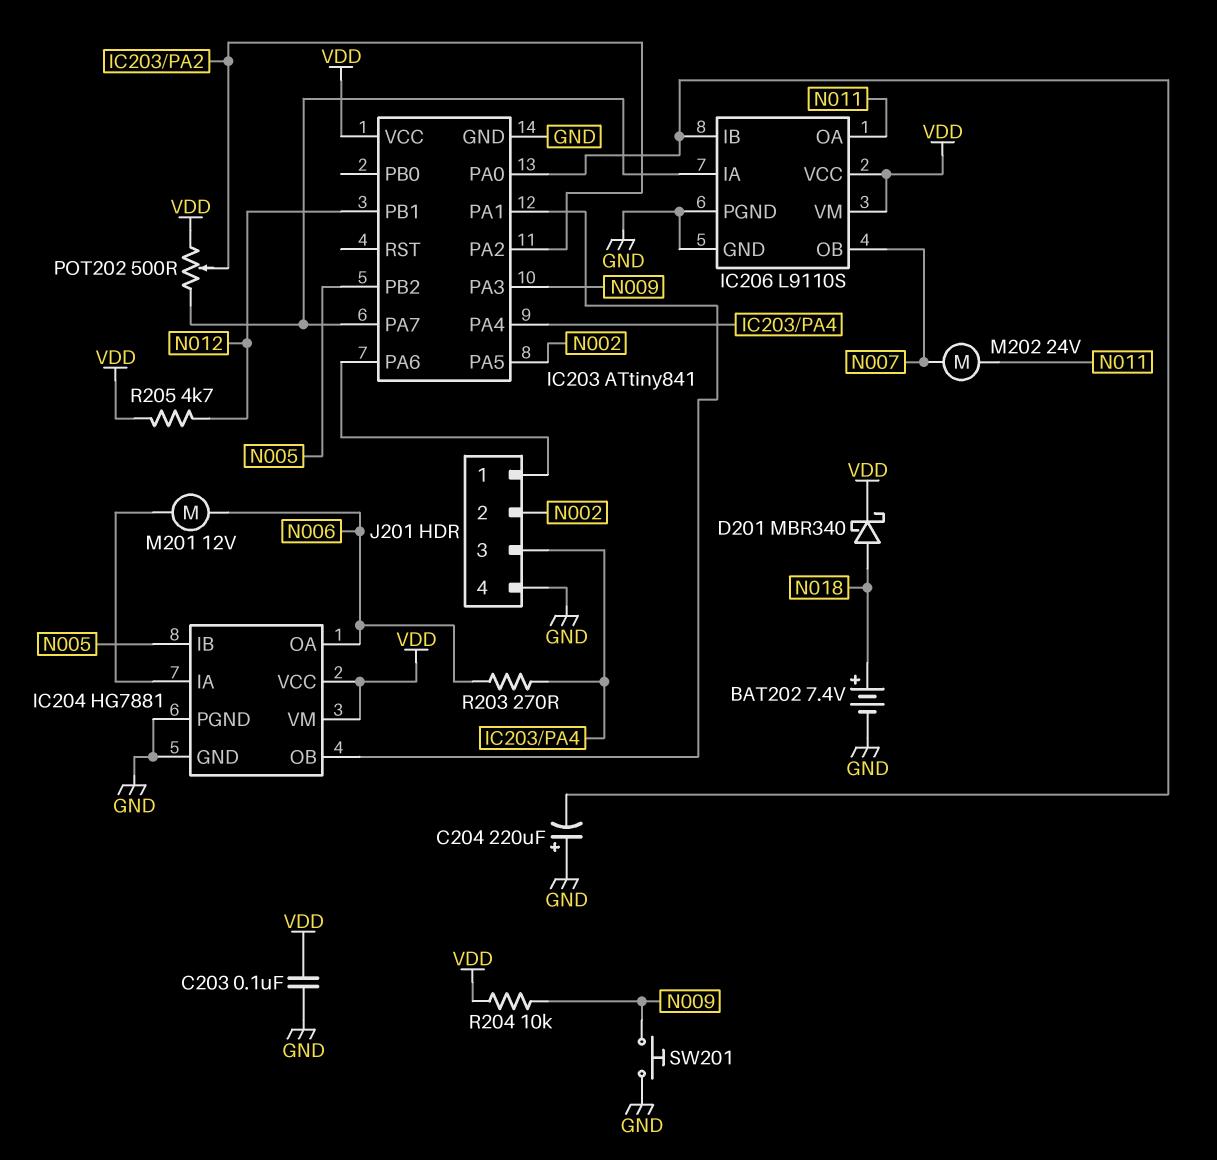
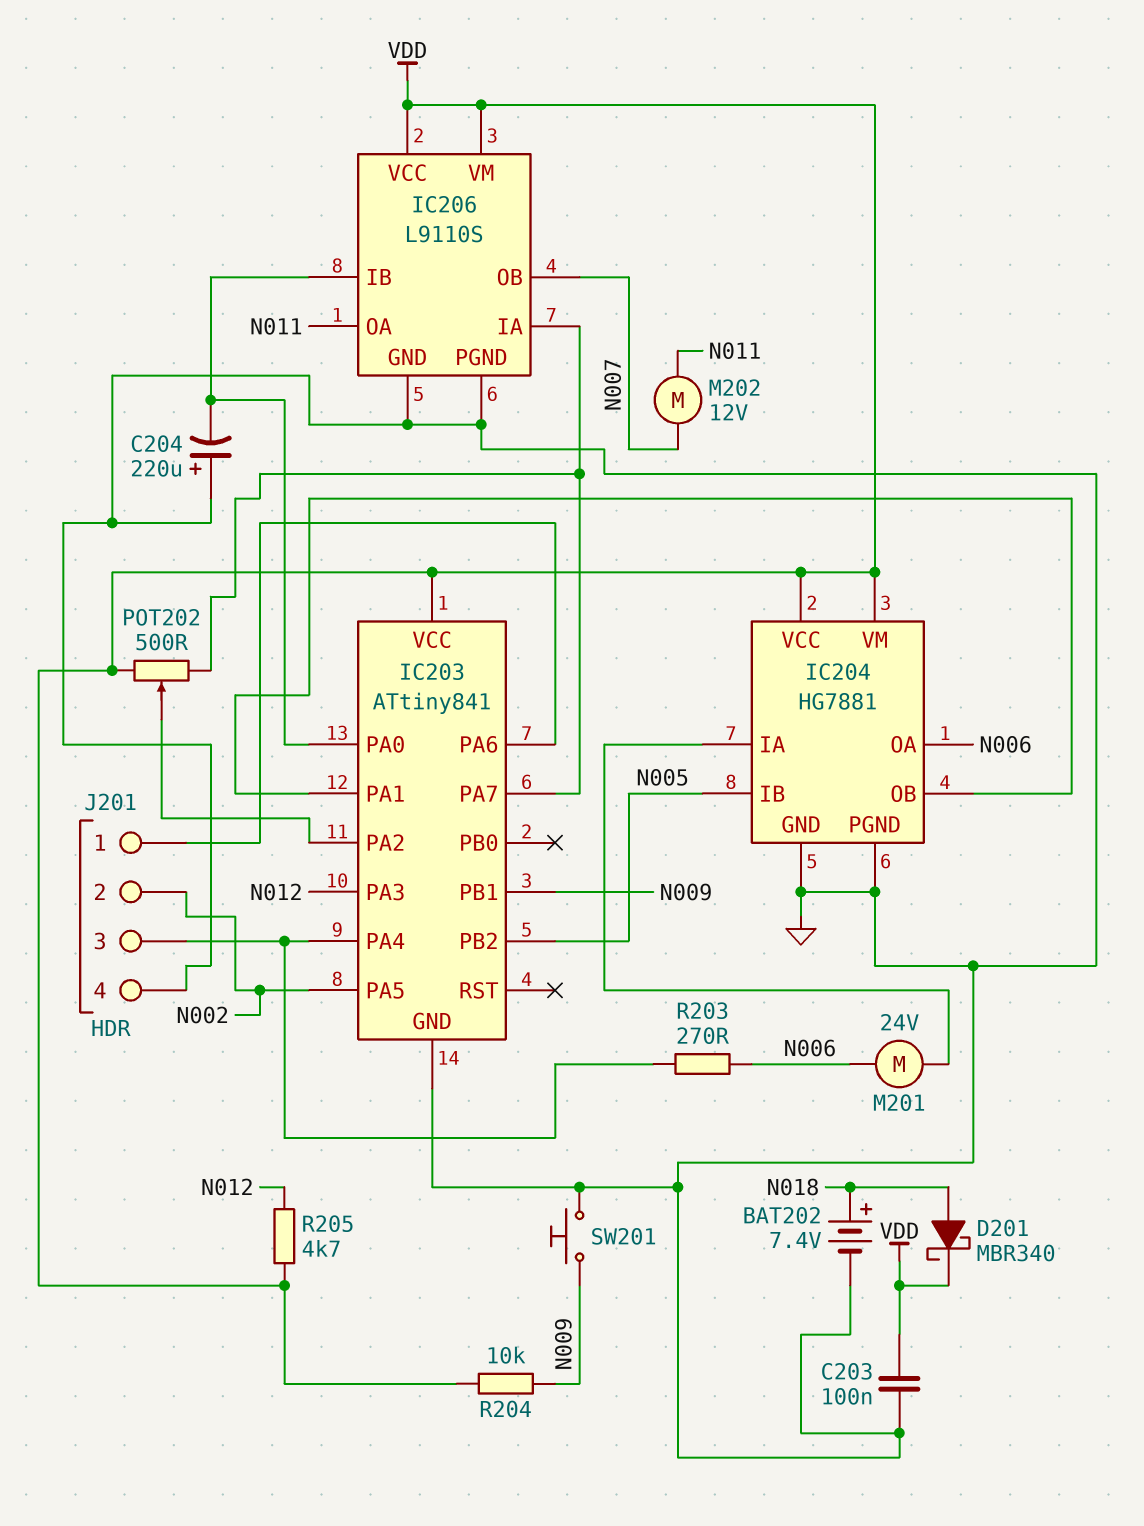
IC203 pin PA3: N009 -> N012
IC203 pin PB1: N012 -> N009
M201: motor 12V (IC204/IA, N006) -> motor 24V (IC204/IA, N006)
M202: motor 24V (N007, N011) -> motor 12V (N007, N011)

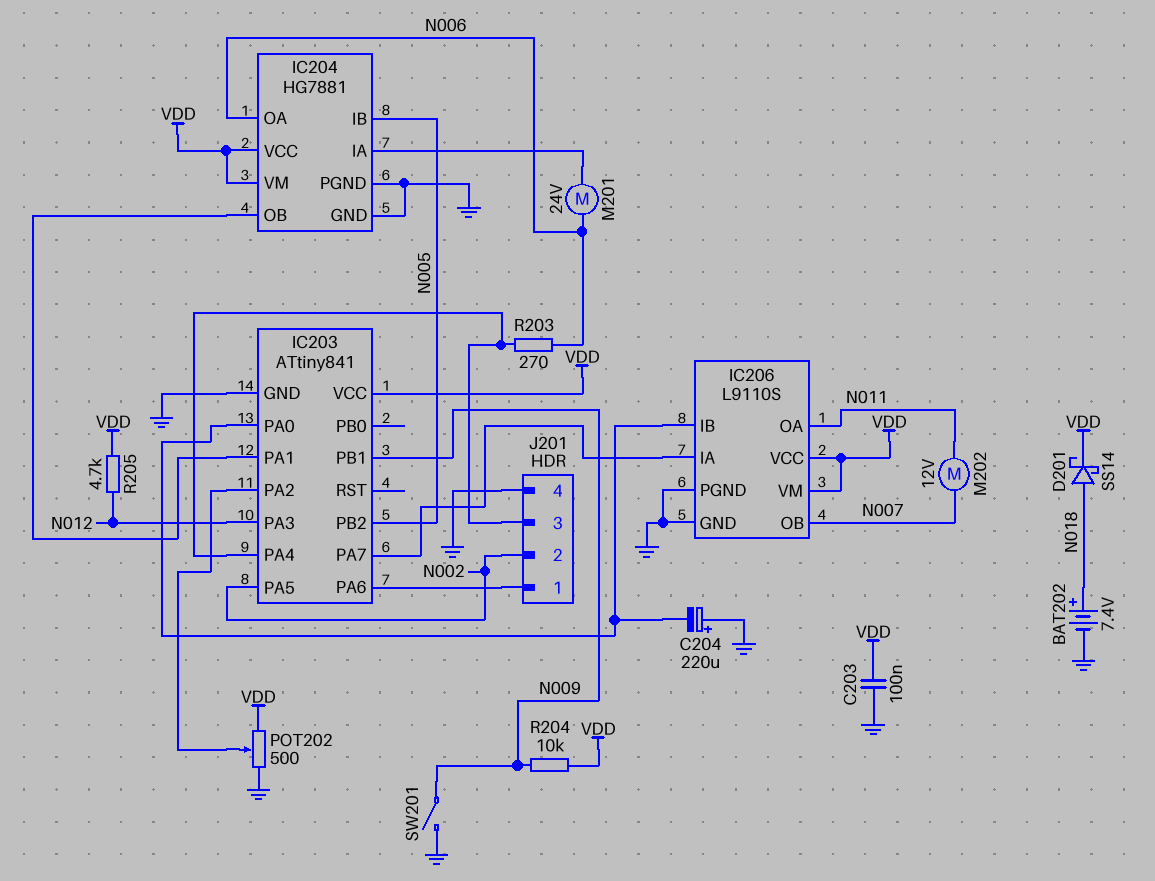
D201: schottky MBR340 (A N018, K VDD) -> schottky SS14 (A N018, K VDD)
POT202: 500 (IC203/PA7, VDD, wiper IC203/PA2) -> 500 (GND, VDD, wiper IC203/PA2)
SW201: button (GND, N009) -> switch (GND, N009)

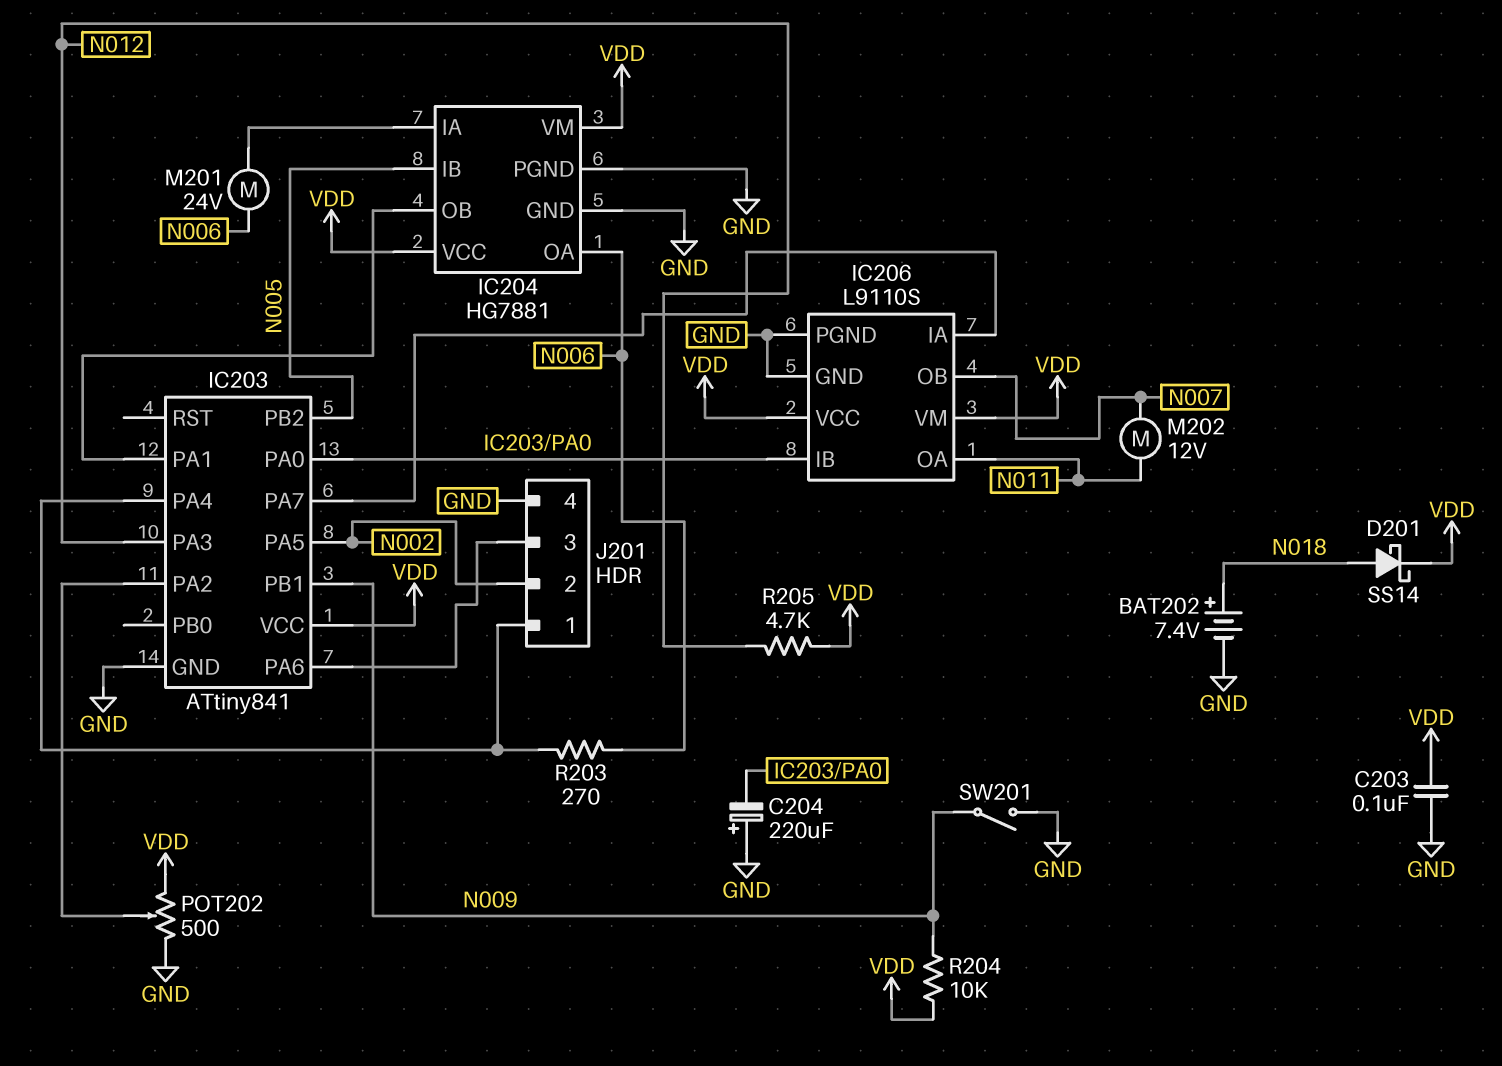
J201 pin 1: IC203/PA6 -> IC203/PA4
J201 pin 3: IC203/PA4 -> IC203/PA6

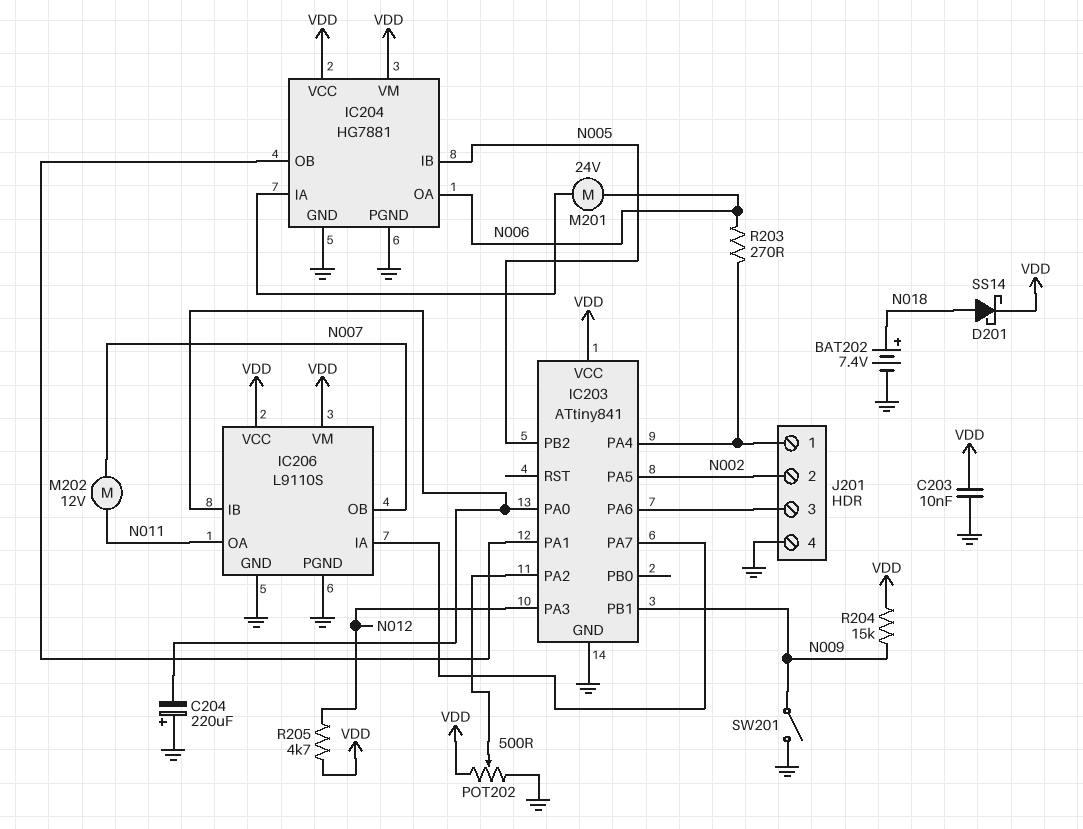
C203: 100nF (GND, VDD) -> 10nF (GND, VDD)
R204: 10k (N009, VDD) -> 15k (N009, VDD)

